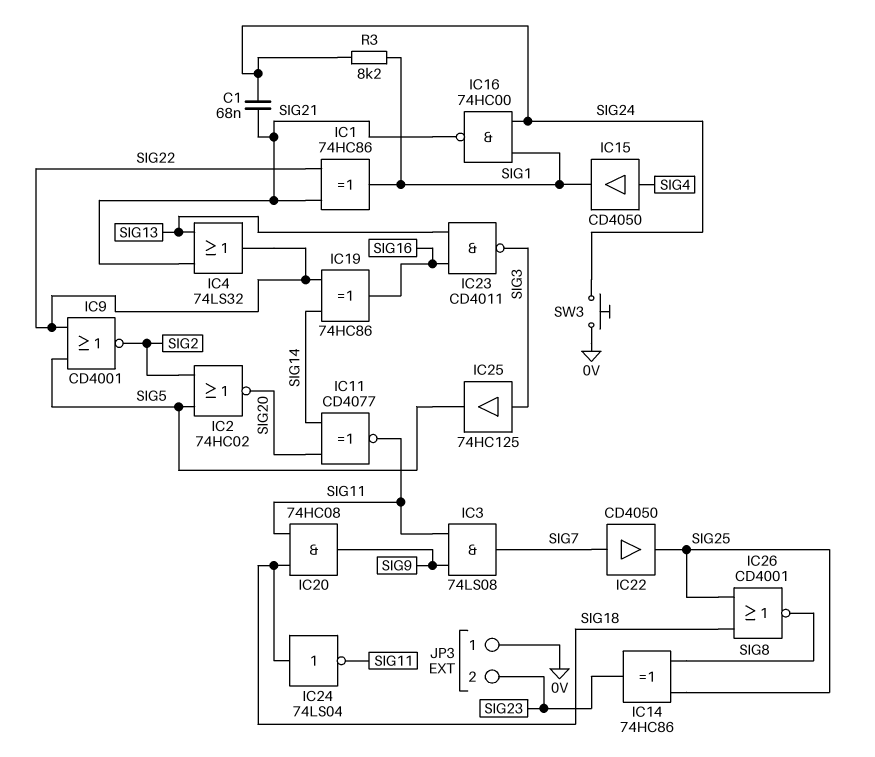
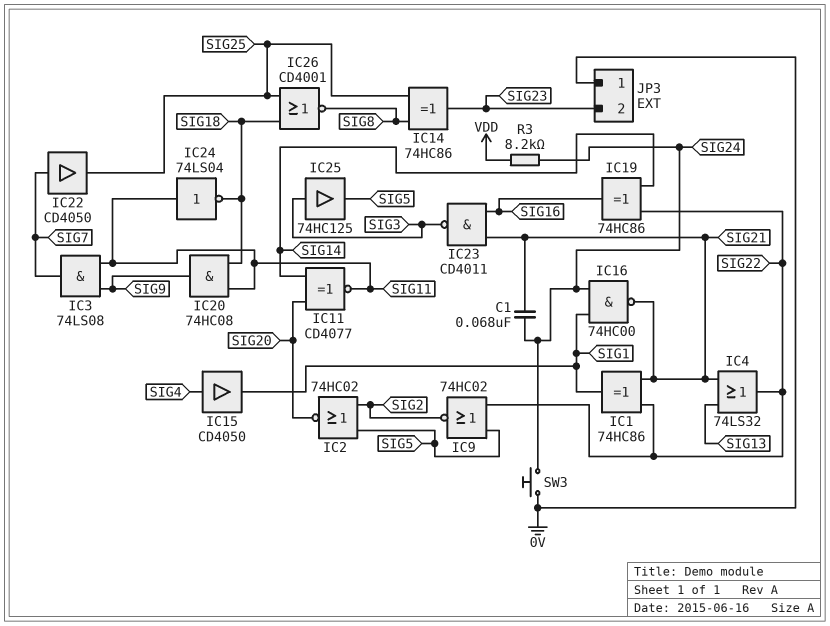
IC9: NOR CD4001 (in SIG5, in SIG22, out SIG2) -> NOR 74HC02 (in SIG5, in SIG22, out SIG2)
IC23: NAND CD4011 (in SIG13, in SIG16, out SIG3) -> NAND CD4011 (in SIG16, in SIG21, out SIG3)
IC24: NOT 74LS04 (in SIG18, out SIG11) -> NOT 74LS04 (in SIG11, out SIG18)
R3: 8.2k (SIG1, SIG24) -> 8.2k (SIG24, VDD)

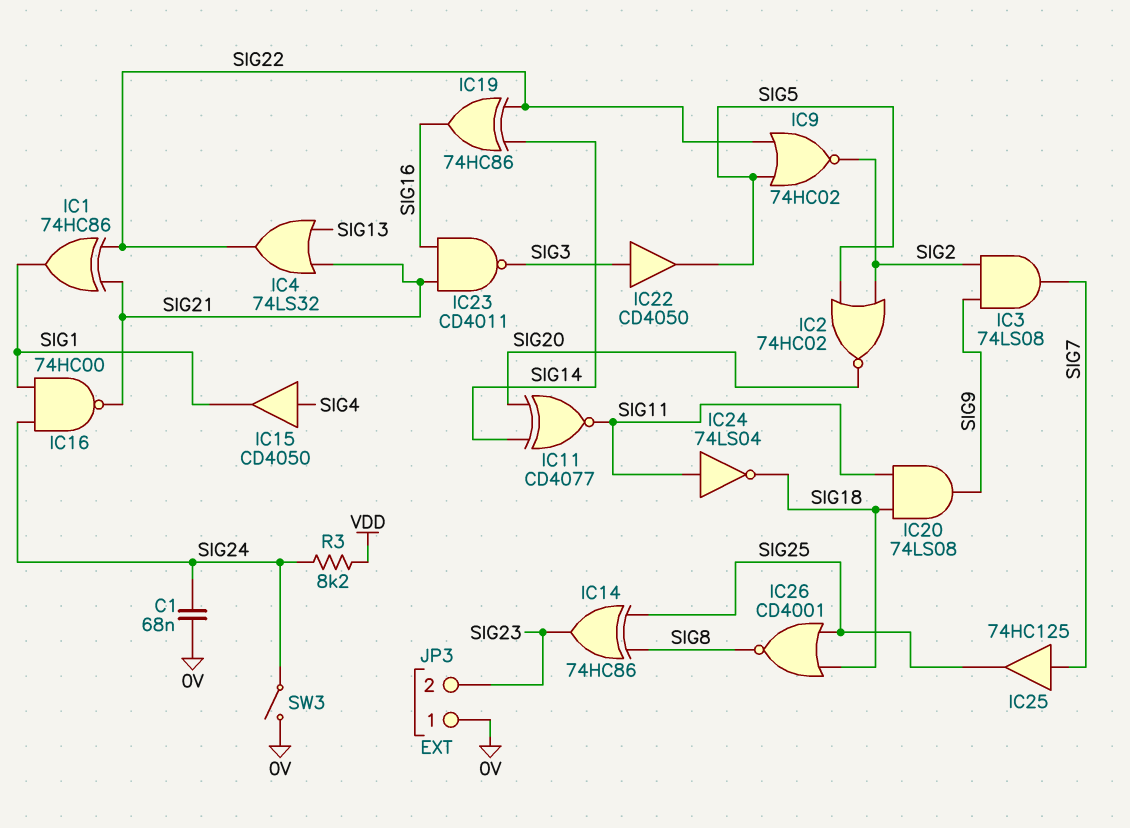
C1: 68nF (SIG21, SIG24) -> 68nF (0V, SIG24)
IC3: AND 74LS08 (in SIG9, in SIG11, out SIG7) -> AND 74LS08 (in SIG2, in SIG9, out SIG7)
IC20: AND 74HC08 (in SIG11, in SIG18, out SIG9) -> AND 74LS08 (in SIG11, in SIG18, out SIG9)
IC22: buffer CD4050 (in SIG7, out SIG25) -> buffer CD4050 (in SIG3, out SIG5)
IC25: buffer 74HC125 (in SIG3, out SIG5) -> buffer 74HC125 (in SIG7, out SIG25)
SW3: button (0V, SIG24) -> switch (0V, SIG24)

